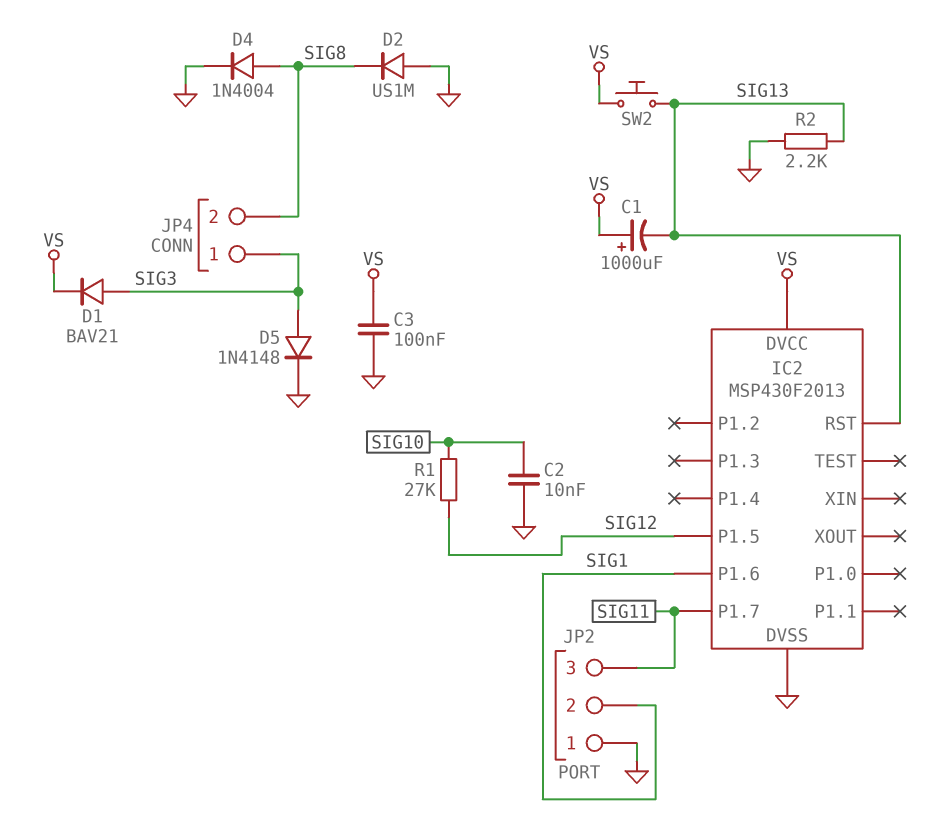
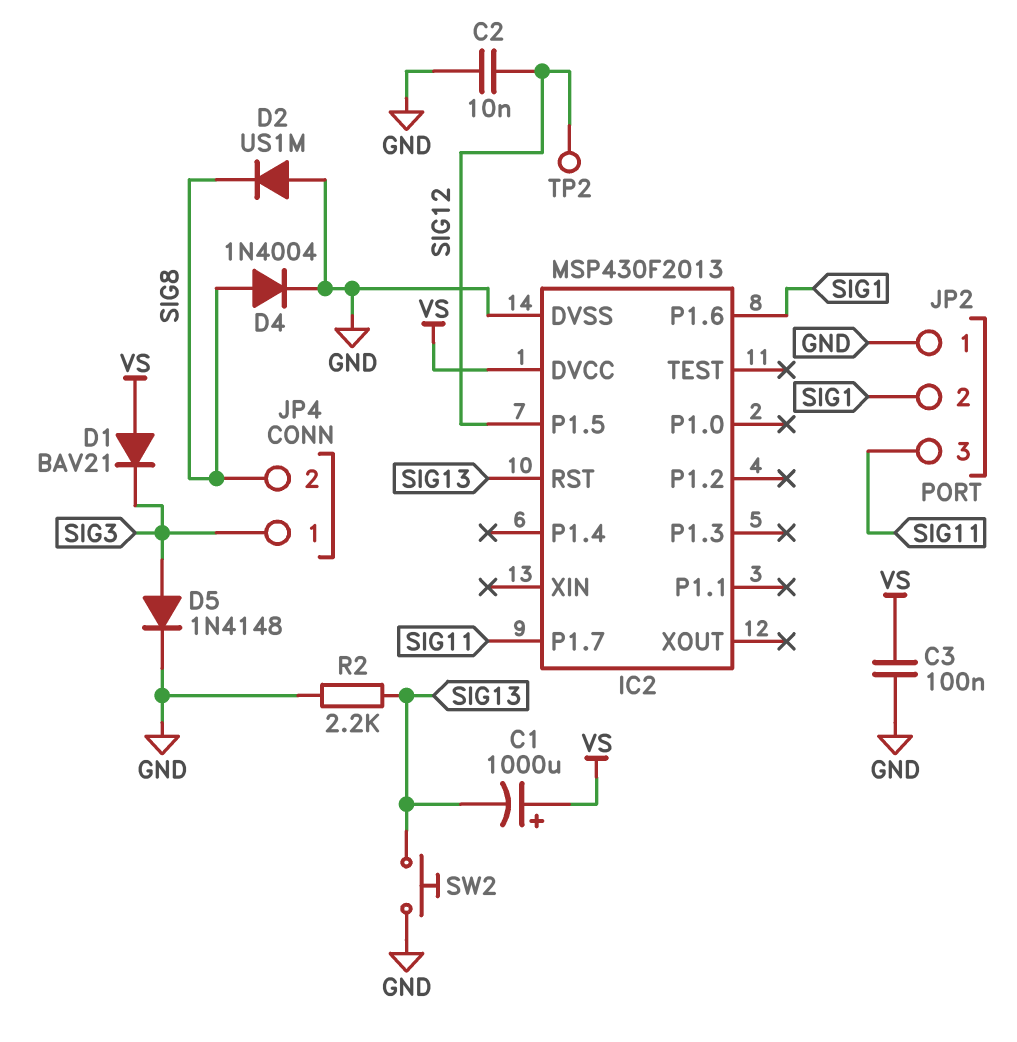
C2: 10nF (GND, SIG10) -> 10nF (GND, SIG12)
D1: diode BAV21 (A SIG3, K VS) -> diode BAV21 (A VS, K SIG3)
R1: 27k (SIG10, SIG12) -> none
SW2: button (SIG13, VS) -> button (GND, SIG13)
TP2: none -> test point (SIG12)

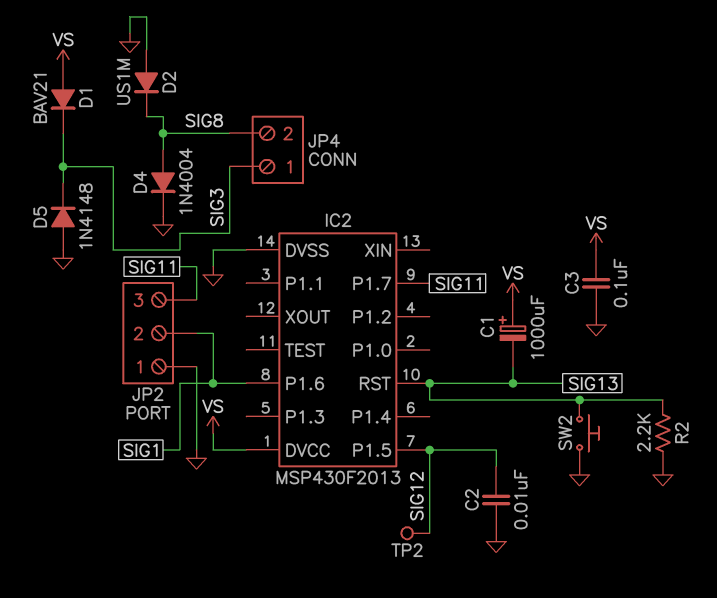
D5: diode 1N4148 (A SIG3, K GND) -> diode 1N4148 (A GND, K SIG3)

